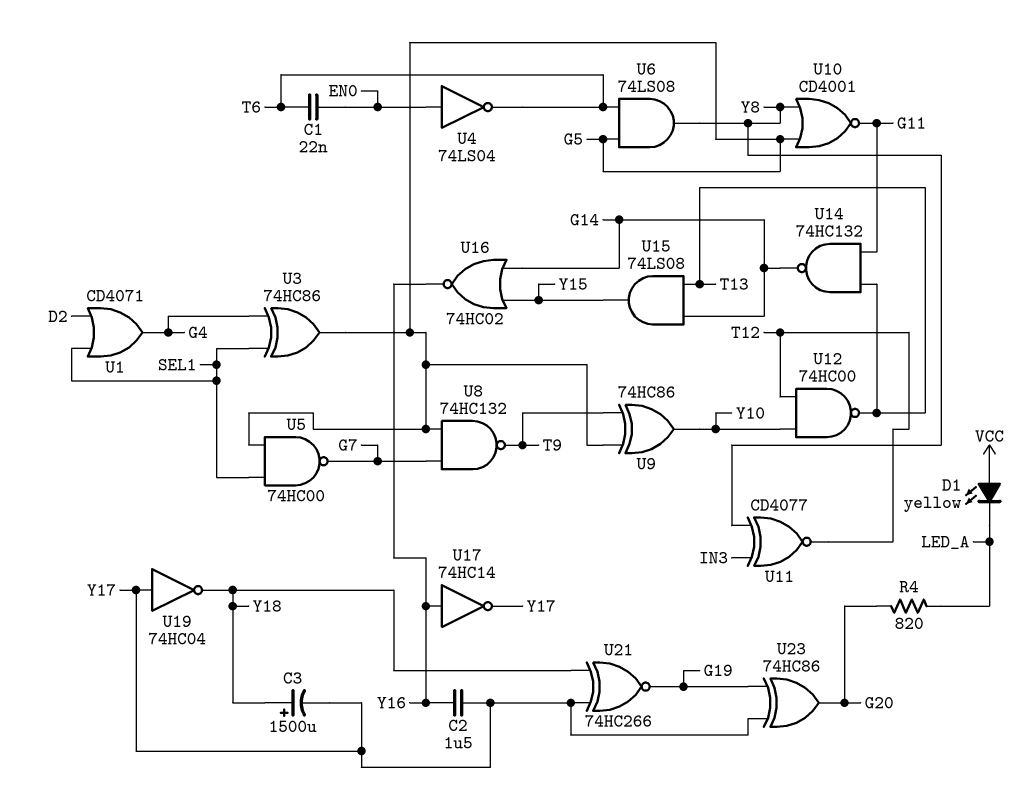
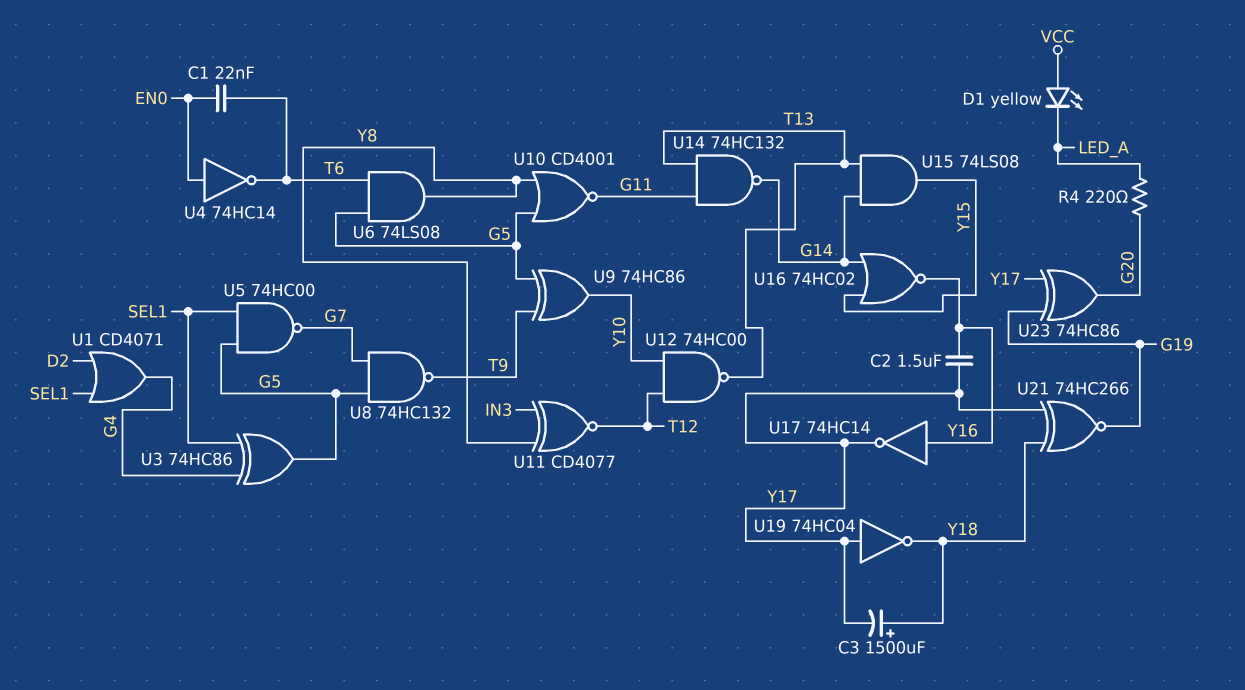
R4: 820 (G20, LED_A) -> 220 (G20, LED_A)
U4: NOT 74LS04 (in EN0, out T6) -> NOT 74HC14 (in EN0, out T6)

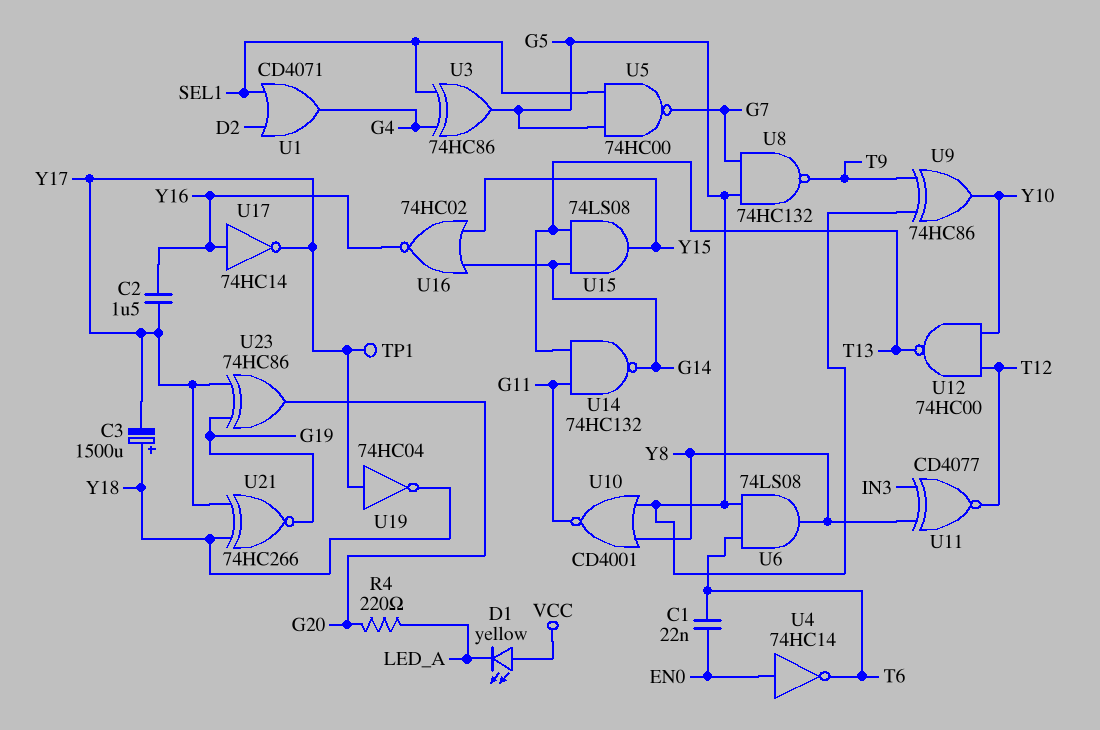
TP1: none -> test point (Y17)

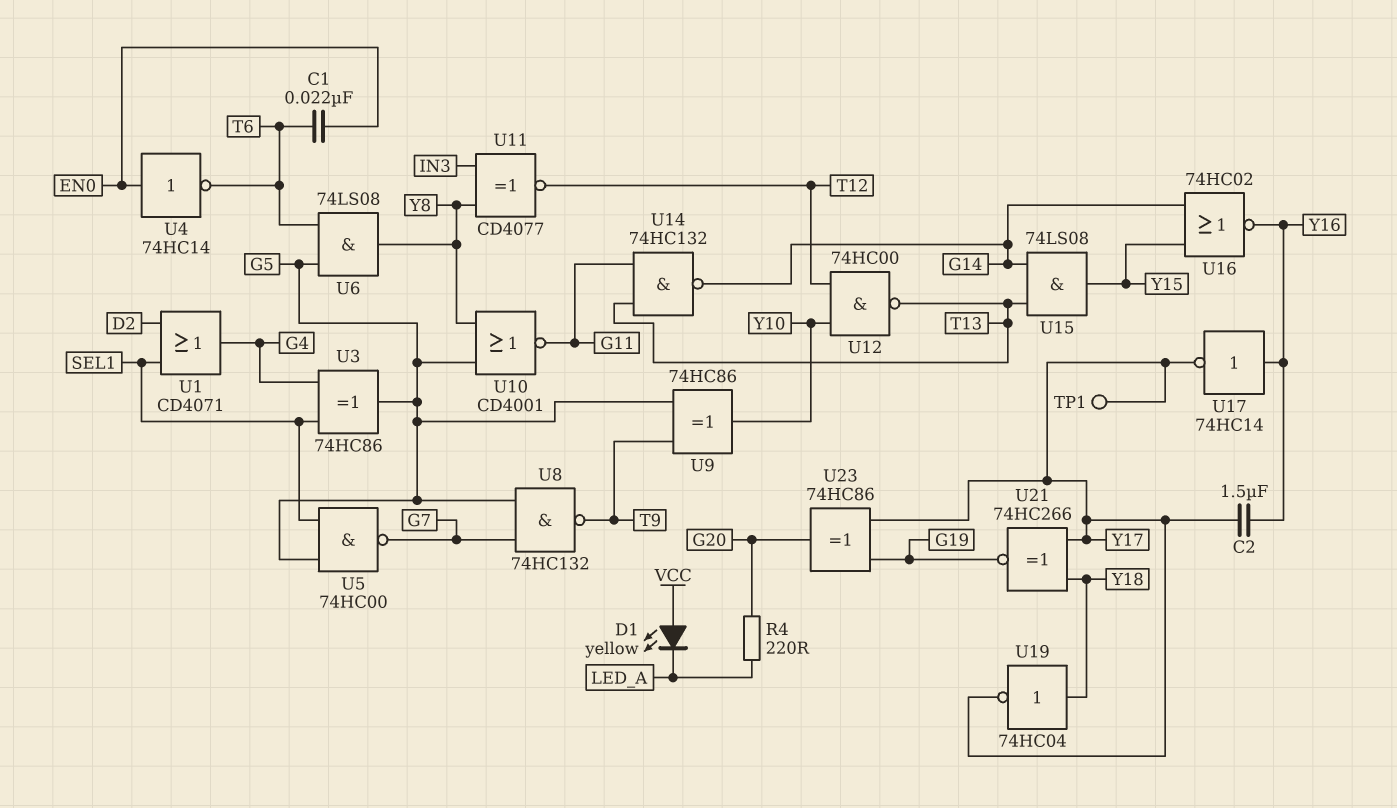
C3: 1500uF (plus Y18, minus Y17) -> none
U19: NOT 74HC04 (in Y17, out Y18) -> NOT 74HC04 (in Y18, out Y17)

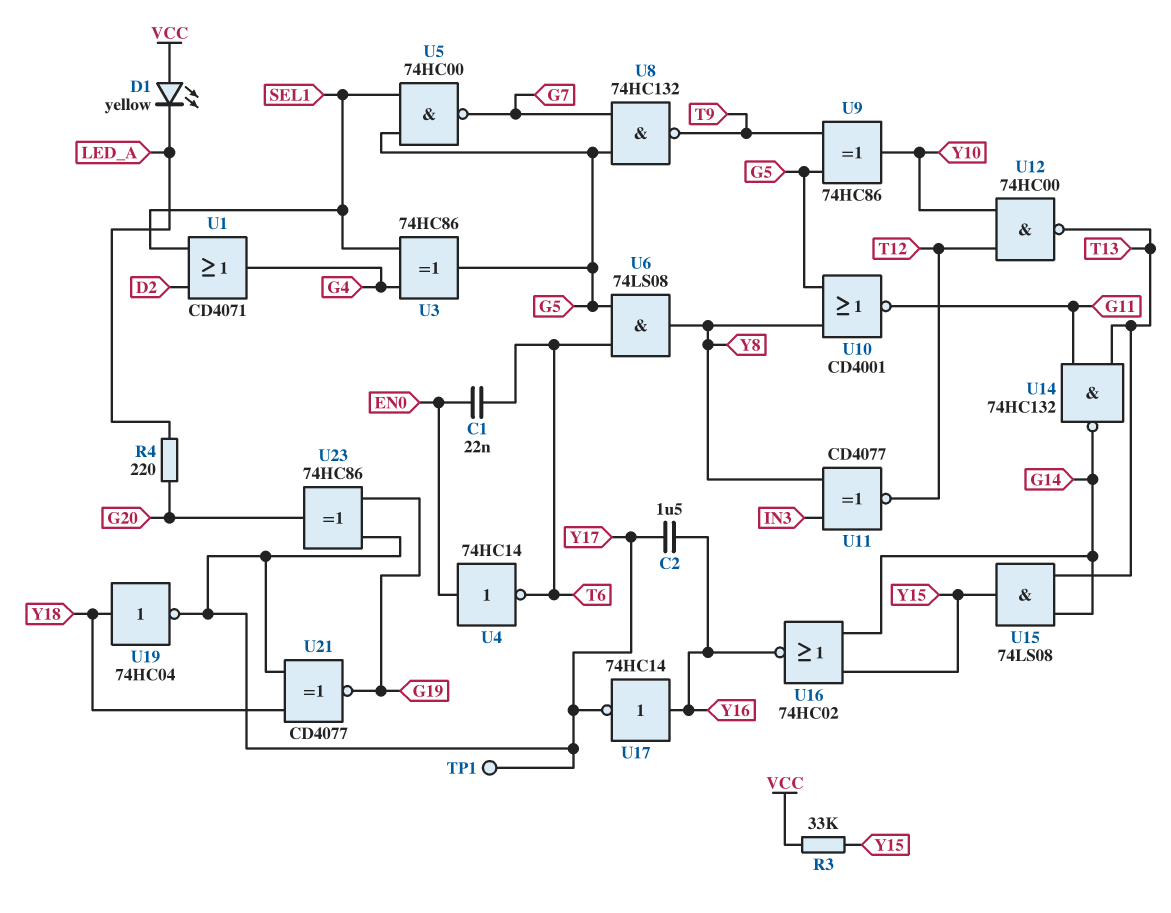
R3: none -> 33k (VCC, Y15)
U21: XNOR 74HC266 (in Y17, in Y18, out G19) -> XNOR CD4077 (in Y17, in Y18, out G19)

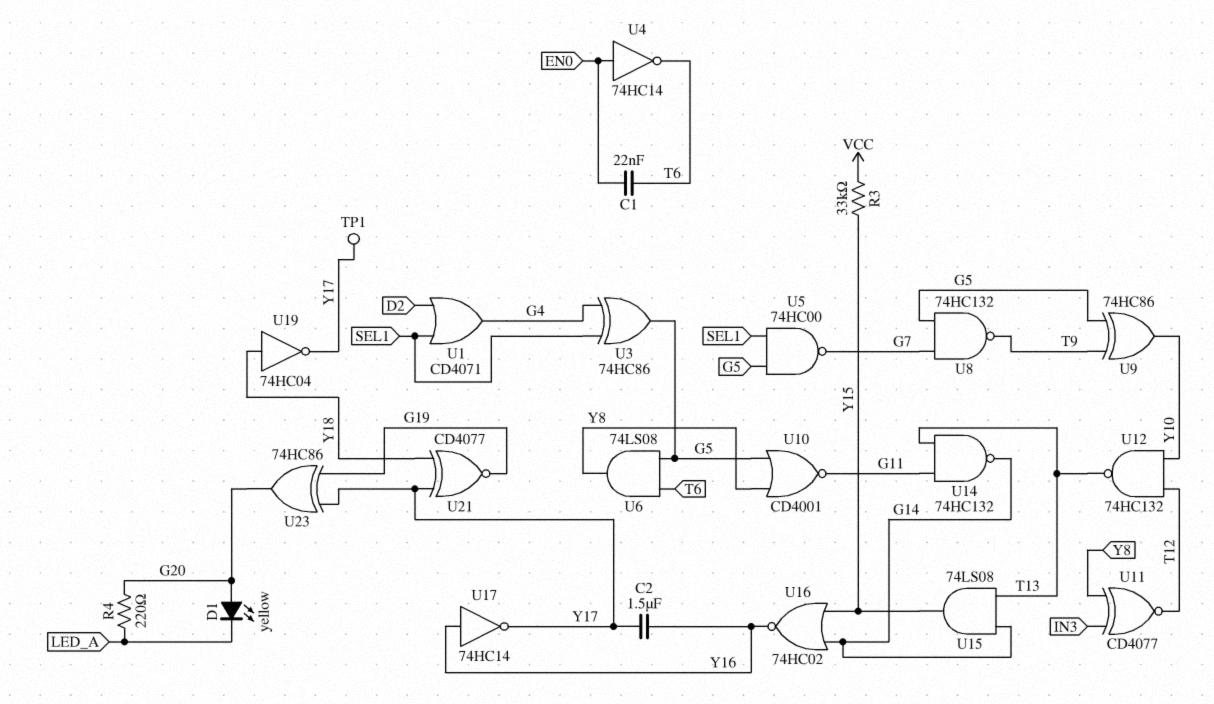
D1: LED yellow (A VCC, K LED_A) -> LED yellow (A G20, K LED_A)
U12: NAND 74HC00 (in T12, in Y10, out T13) -> NAND 74HC132 (in T12, in Y10, out T13)

